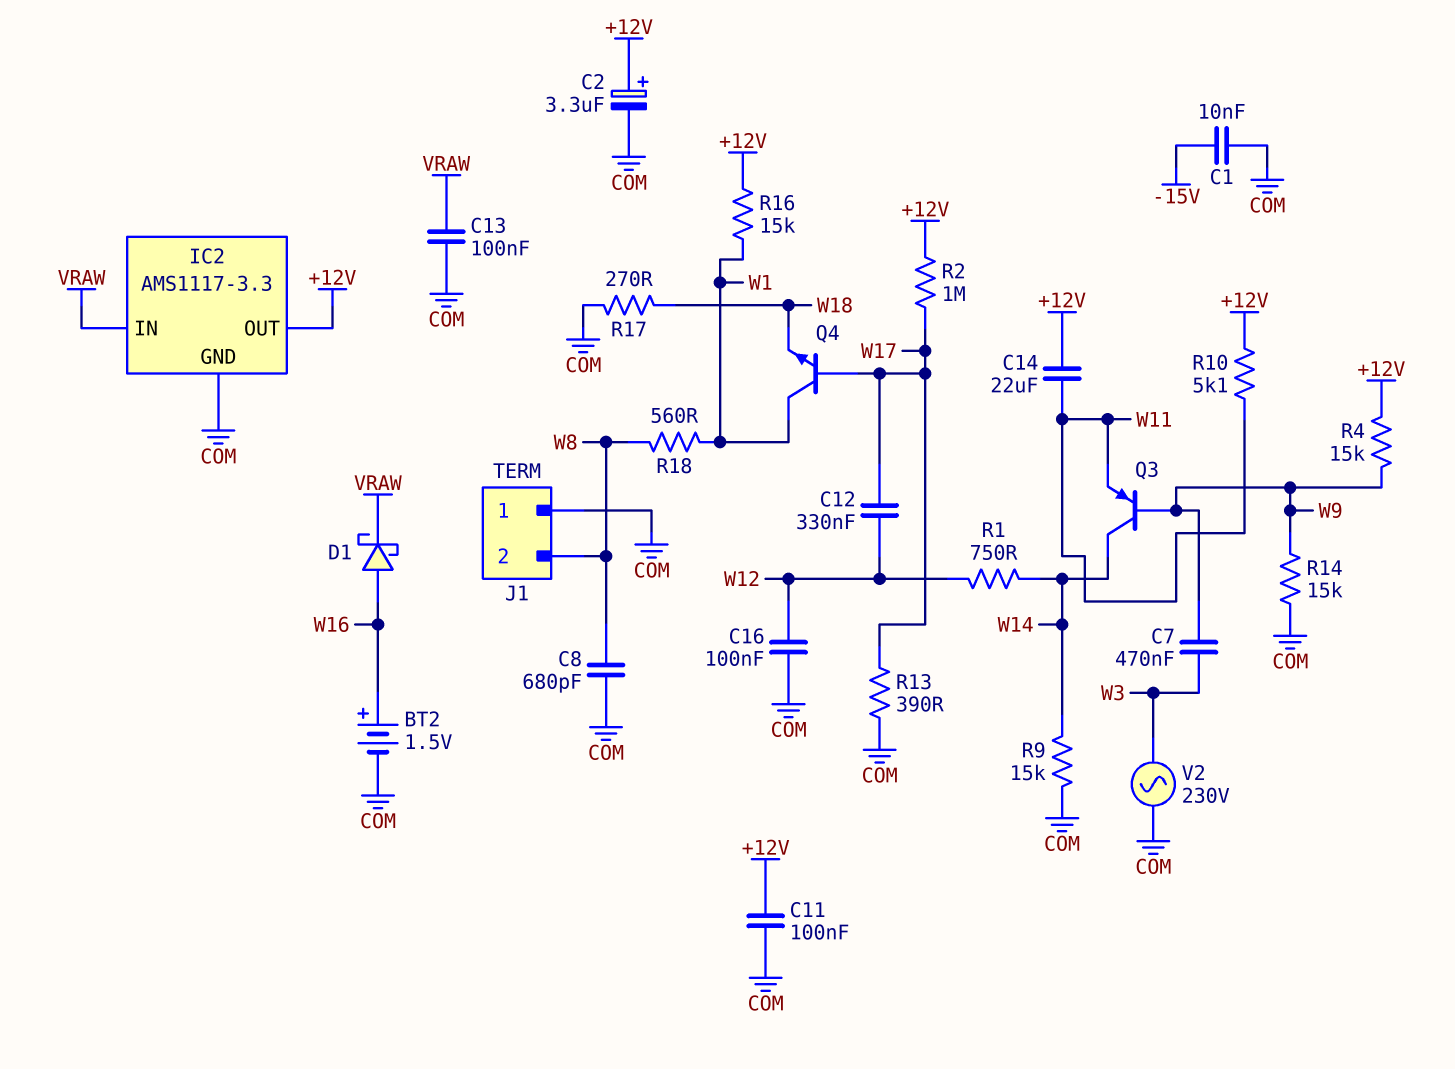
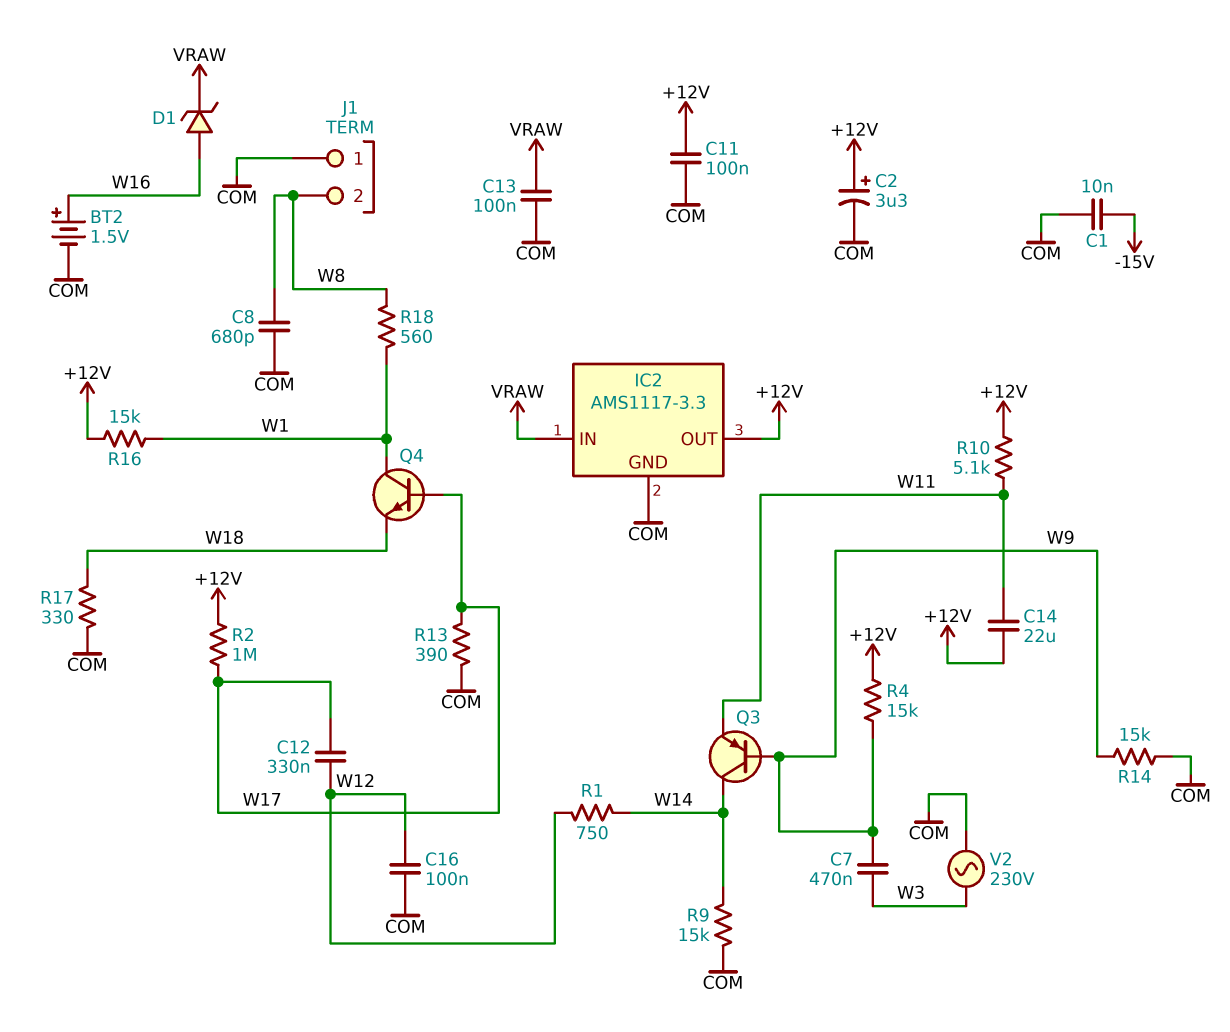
D1: schottky (A W16, K VRAW) -> zener (A W16, K VRAW)
R17: 270 (COM, W18) -> 330 (COM, W18)

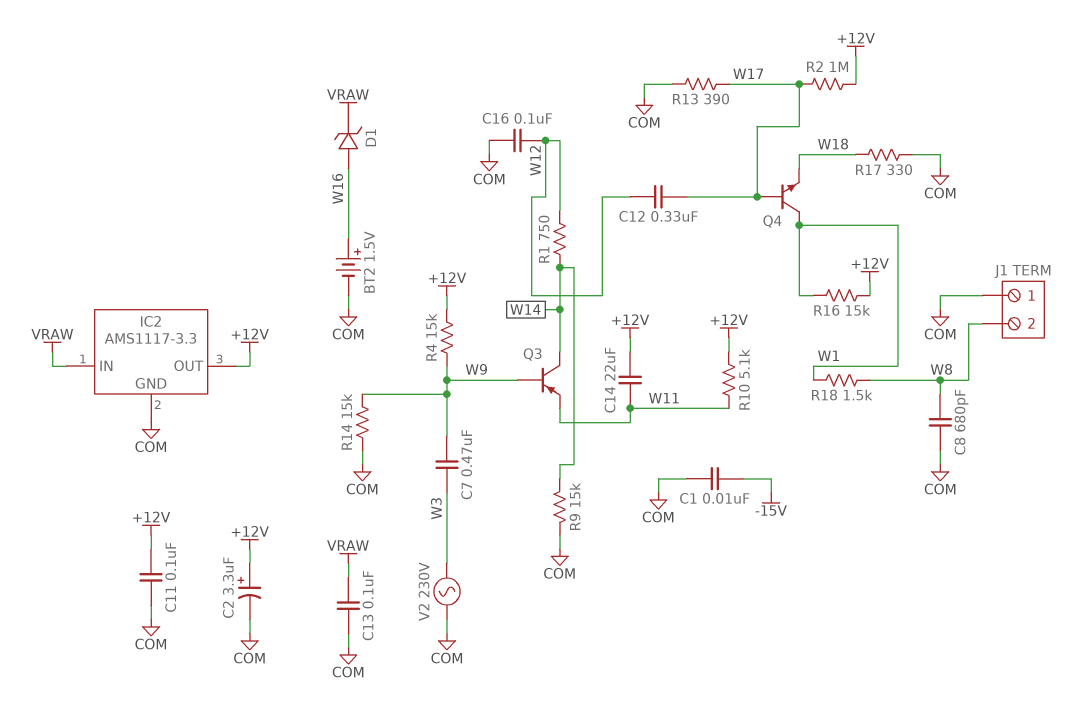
R18: 560 (W1, W8) -> 1.5k (W1, W8)

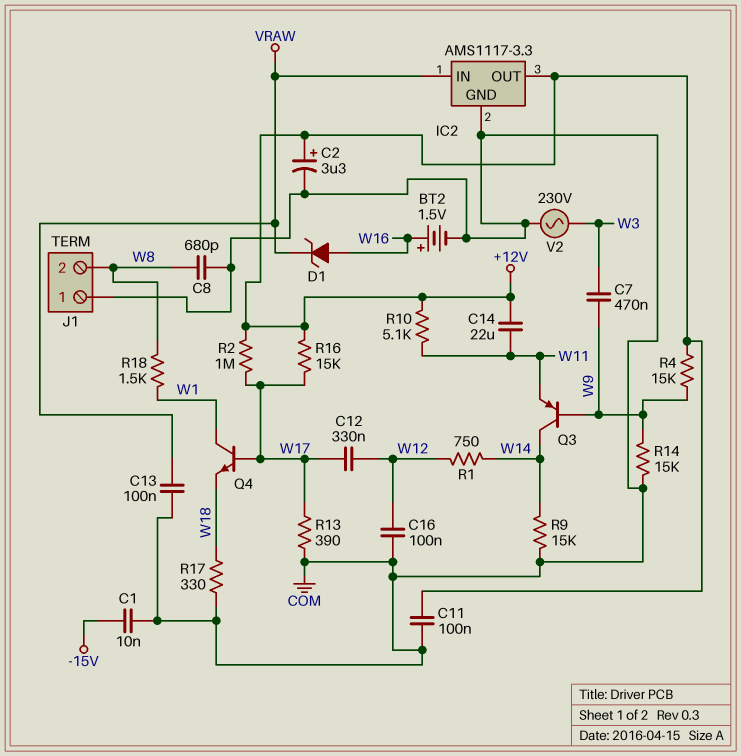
R16: 15k (+12V, W1) -> 15k (+12V, W17)

